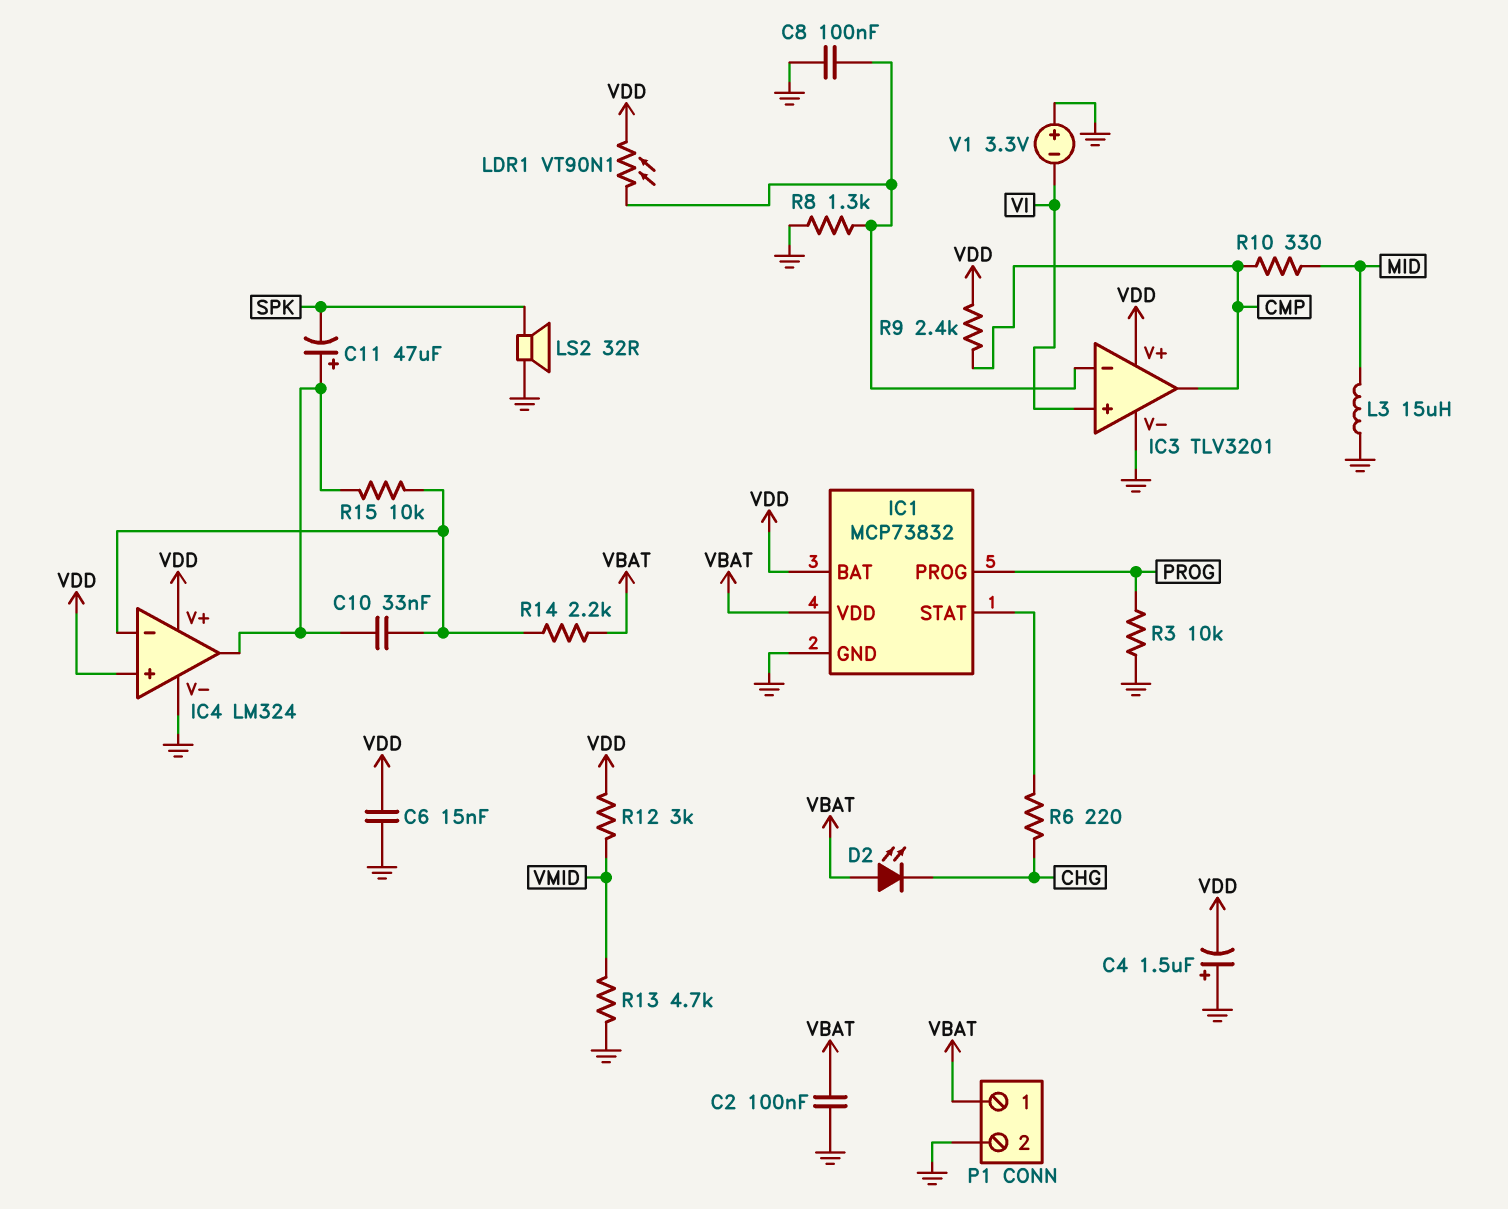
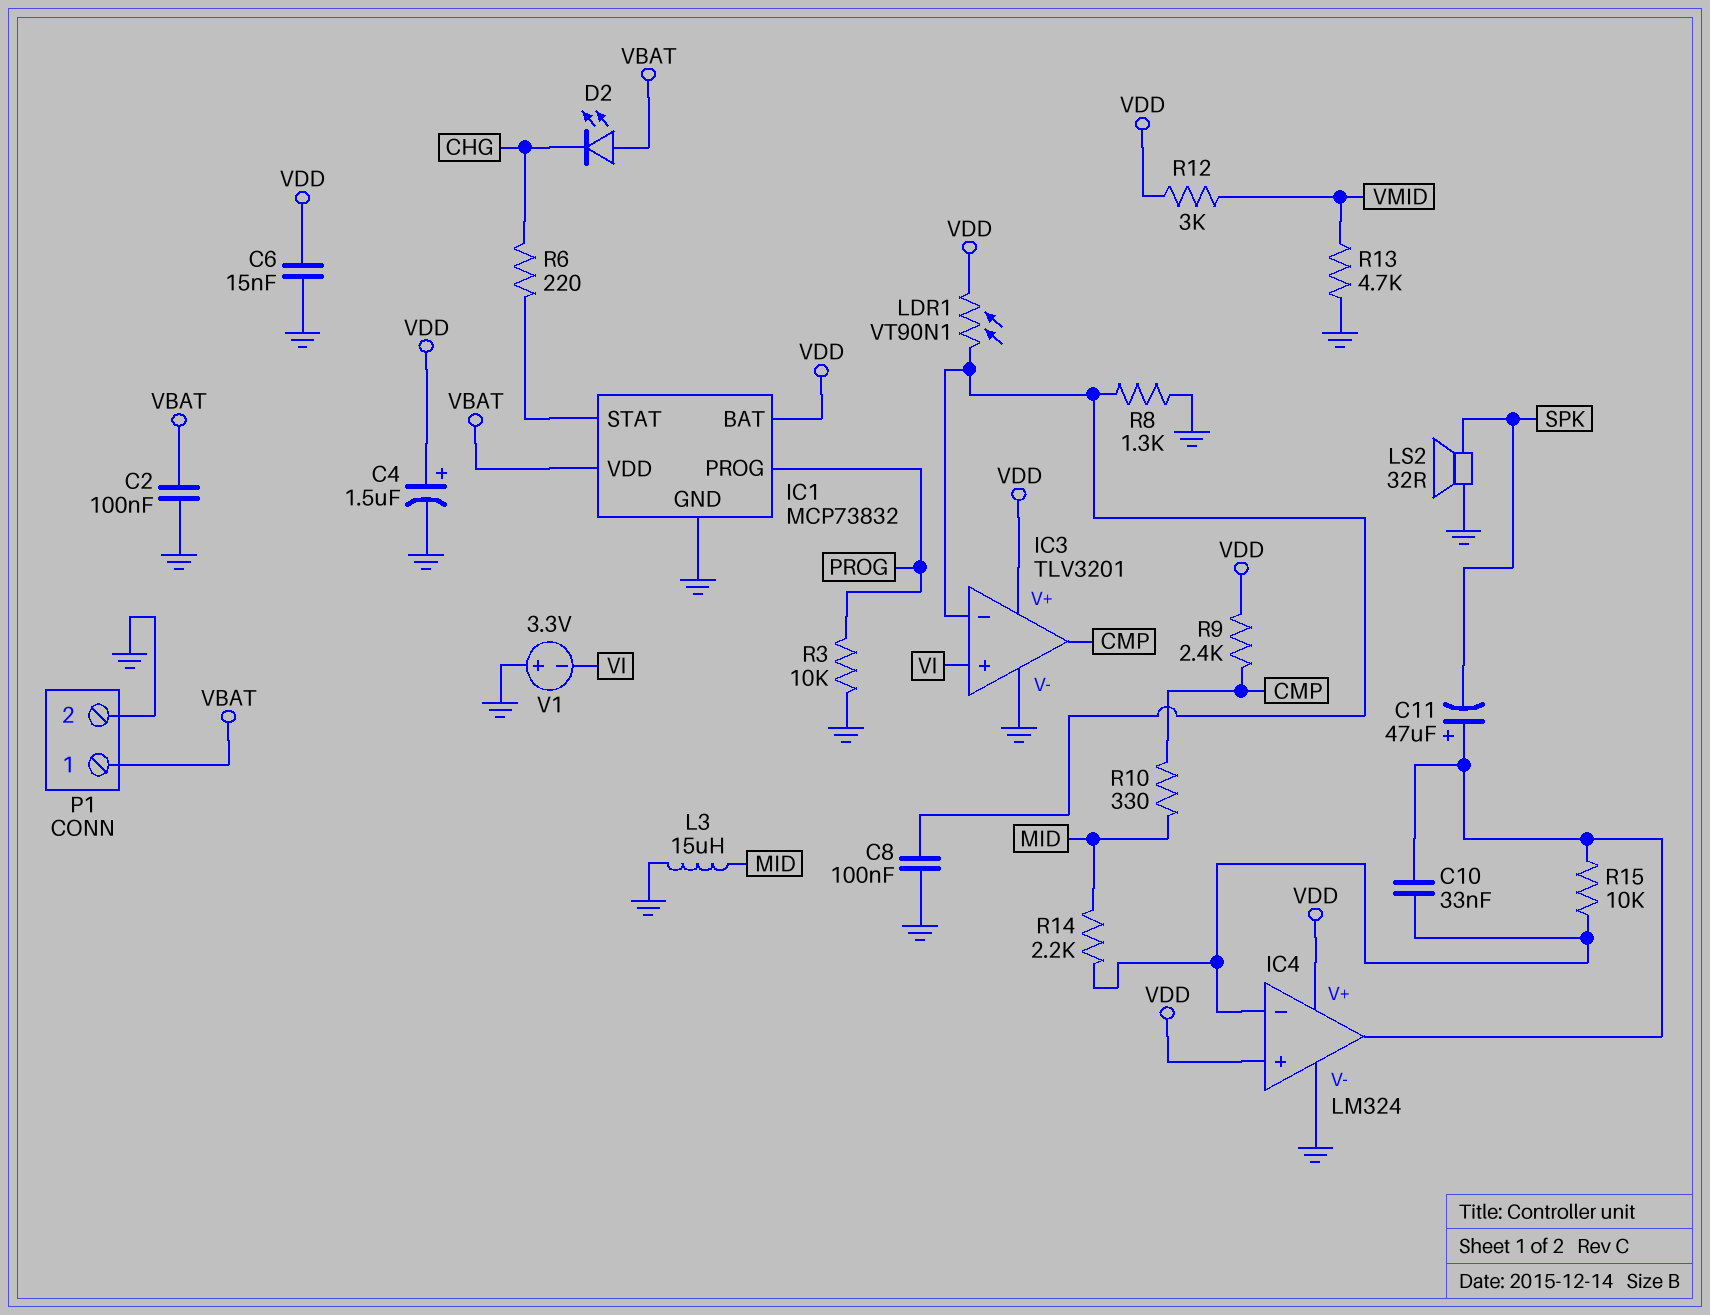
C4: 1.5uF (plus GND, minus VDD) -> 1.5uF (plus VDD, minus GND)
R14: 2.2k (IC4/in-, VBAT) -> 2.2k (IC4/in-, MID)

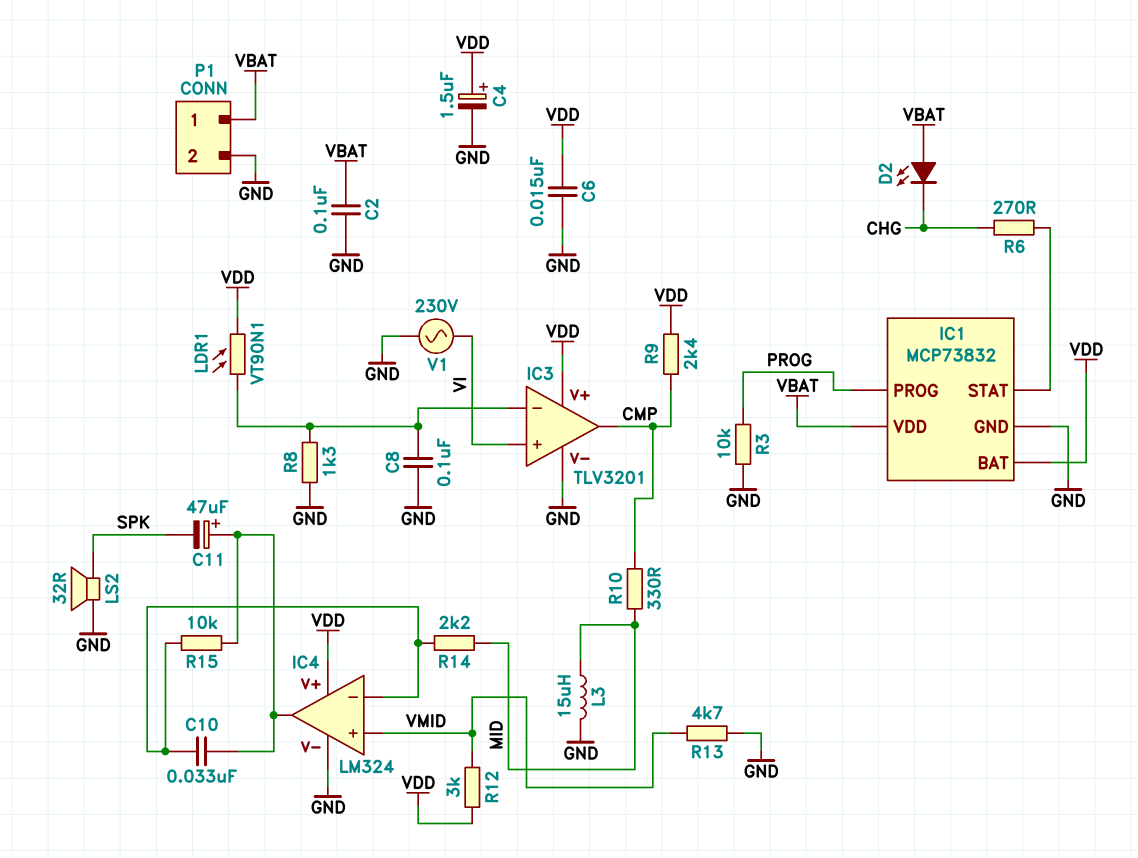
IC4 pin in+: VDD -> VMID
R6: 220 (CHG, IC1/STAT) -> 270 (CHG, IC1/STAT)
V1: 3.3V (plus GND, minus VI) -> AC 230V (GND, VI)

